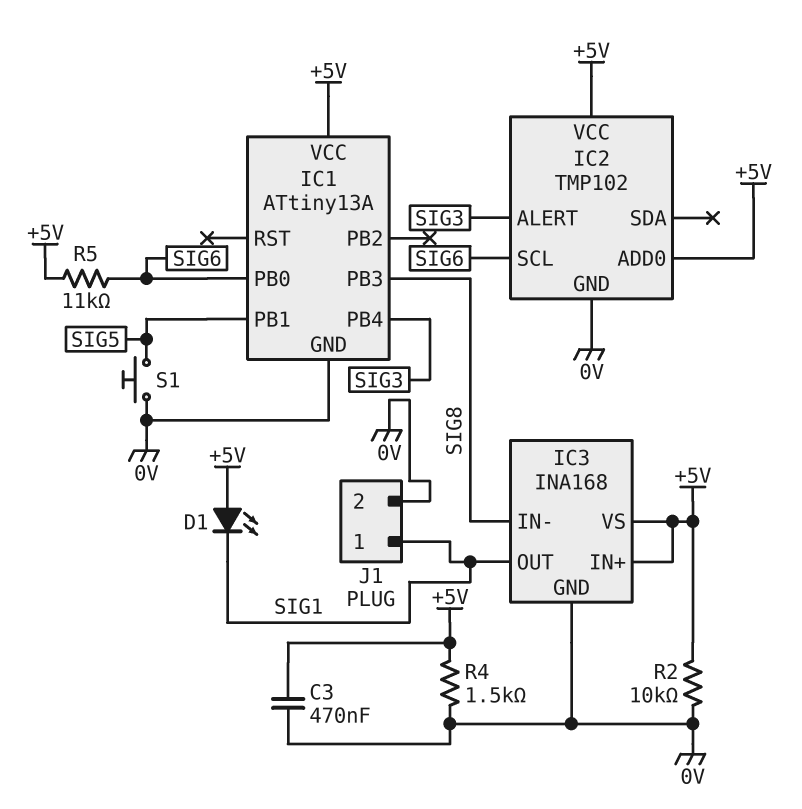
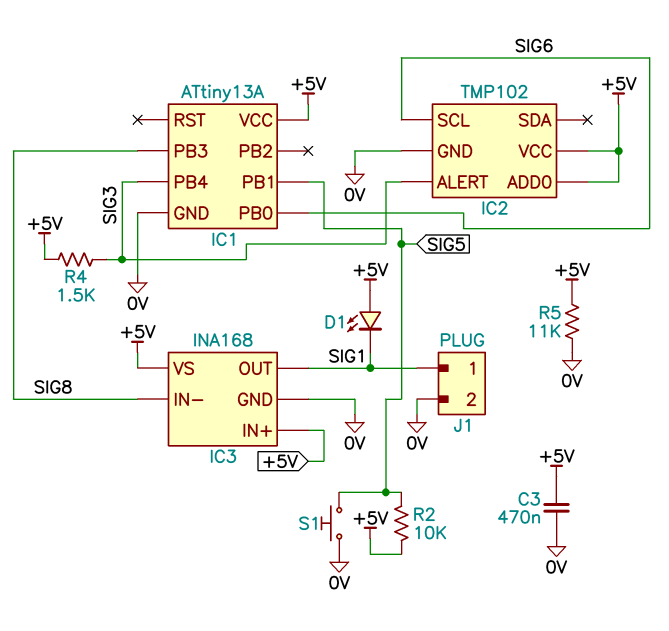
R2: 10k (+5V, 0V) -> 10k (+5V, SIG5)
R4: 1.5k (+5V, 0V) -> 1.5k (+5V, SIG3)
R5: 11k (+5V, SIG6) -> 11k (+5V, 0V)

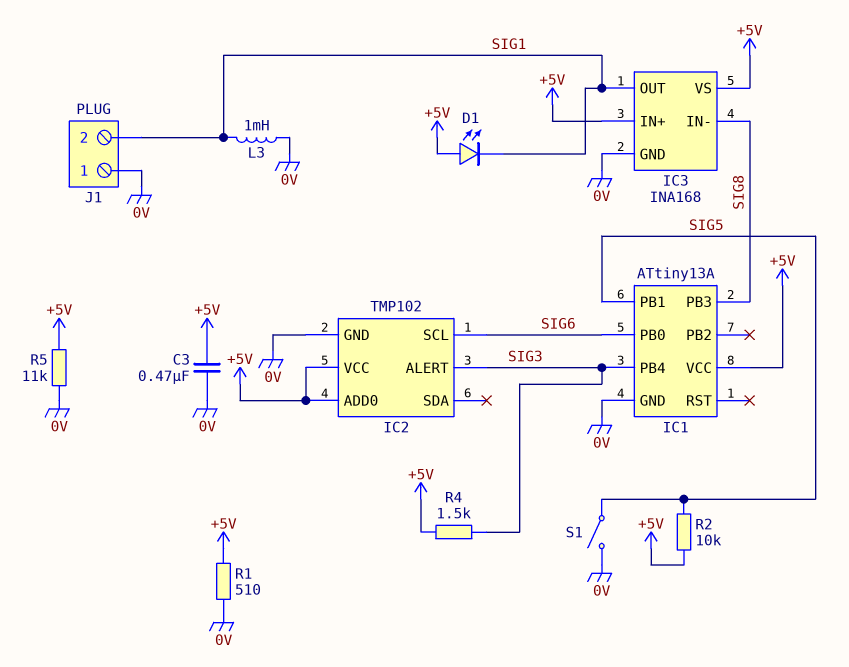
J1 pin 1: SIG1 -> 0V
J1 pin 2: 0V -> SIG1
L3: none -> 1mH (0V, SIG1)
R1: none -> 510 (+5V, 0V)
S1: button (0V, SIG5) -> switch (0V, SIG5)

